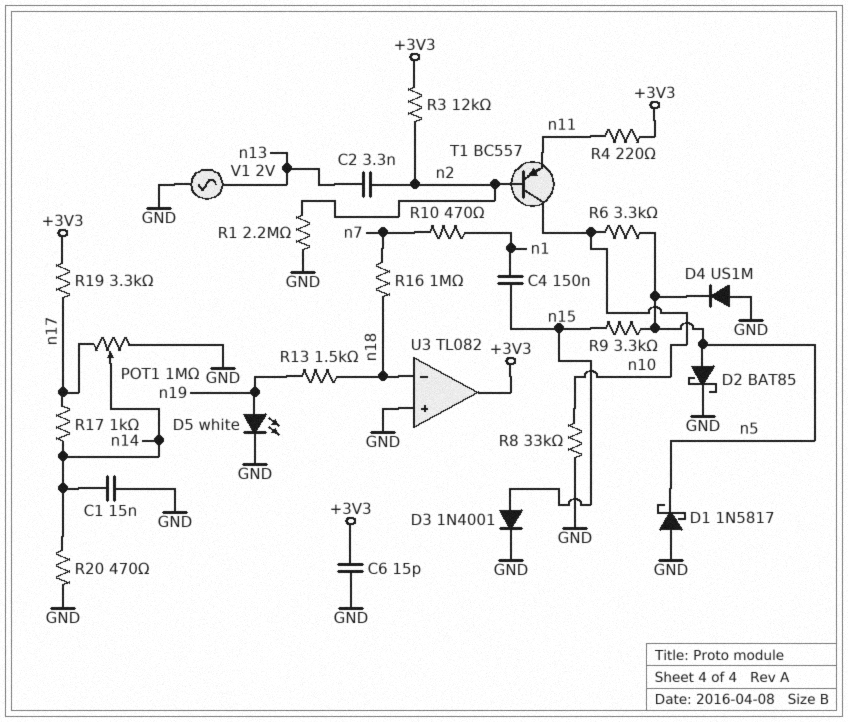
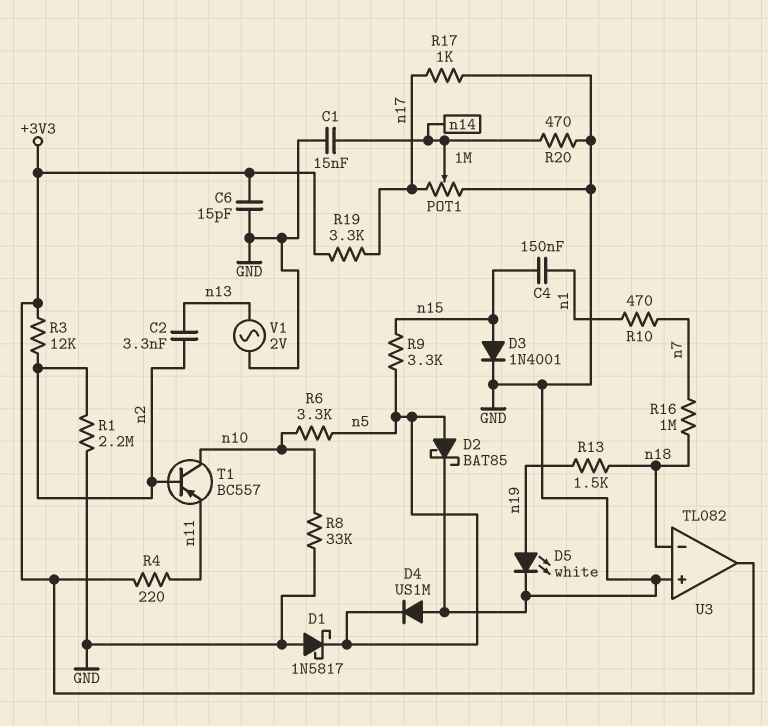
R17: 1k (n14, n17) -> 1k (GND, n17)

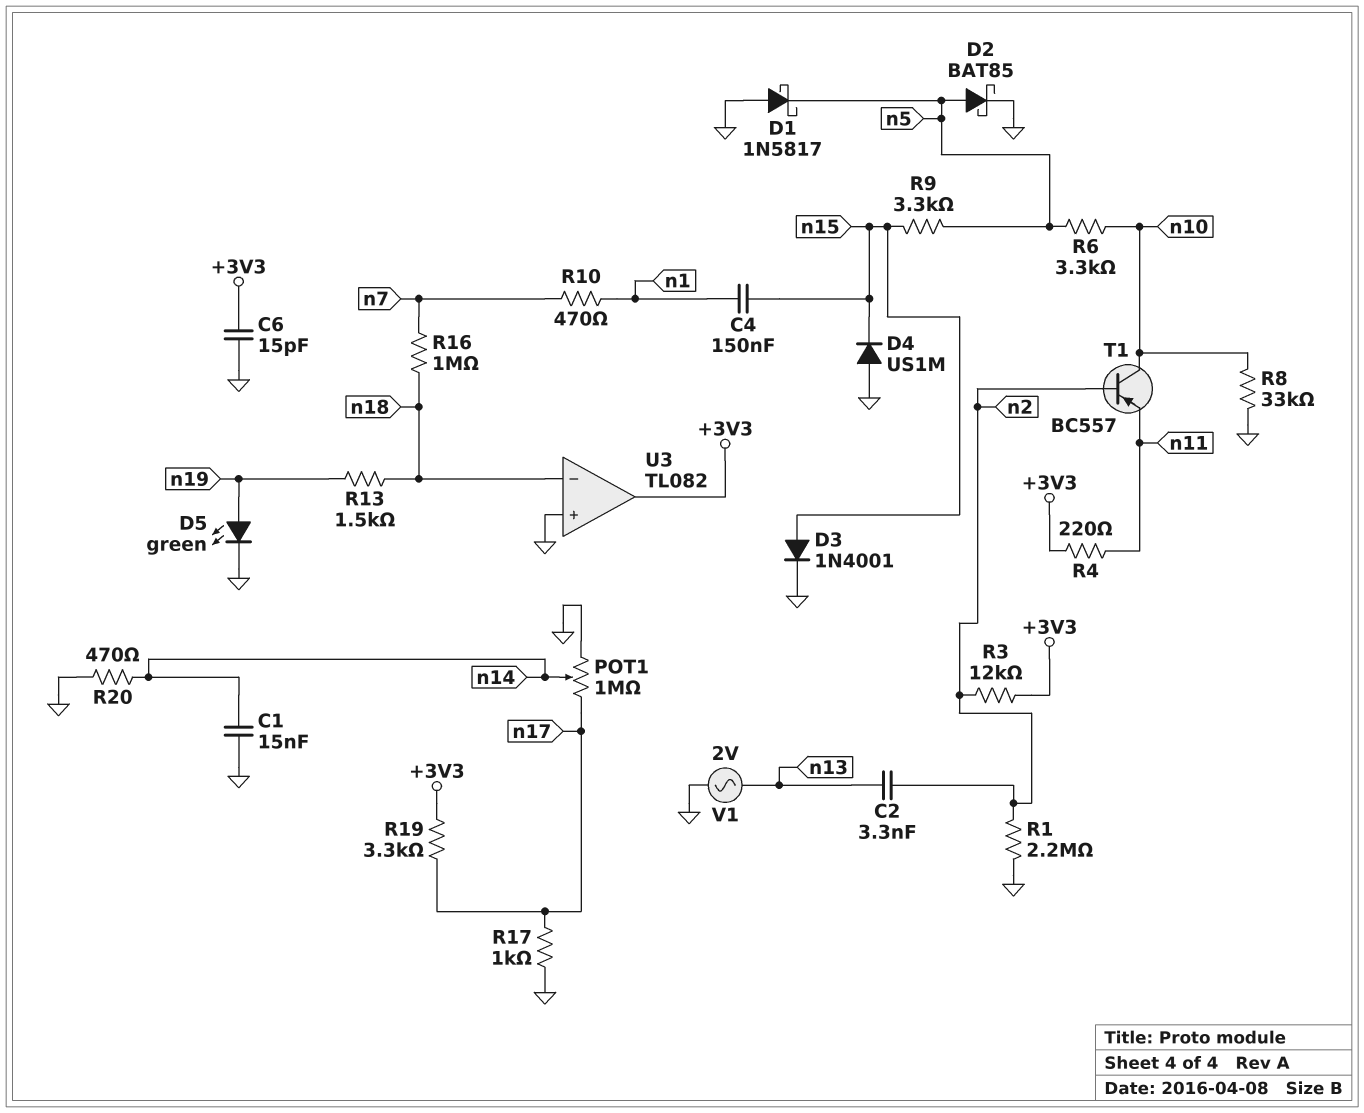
D4: diode US1M (A GND, K n5) -> diode US1M (A GND, K n15)
D5: LED white (A n19, K GND) -> LED green (A n19, K GND)

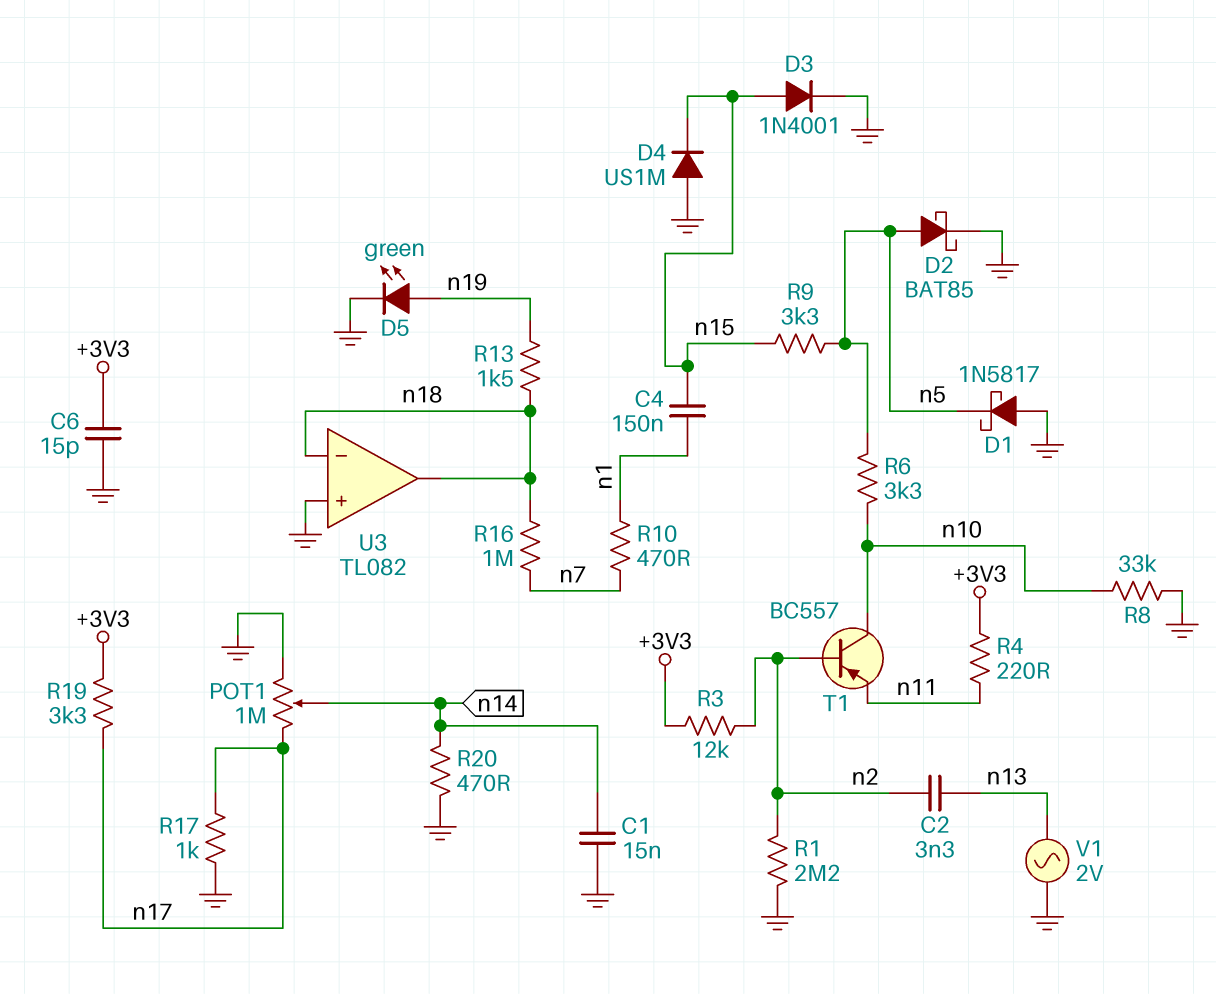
U3 pin out: +3V3 -> n18

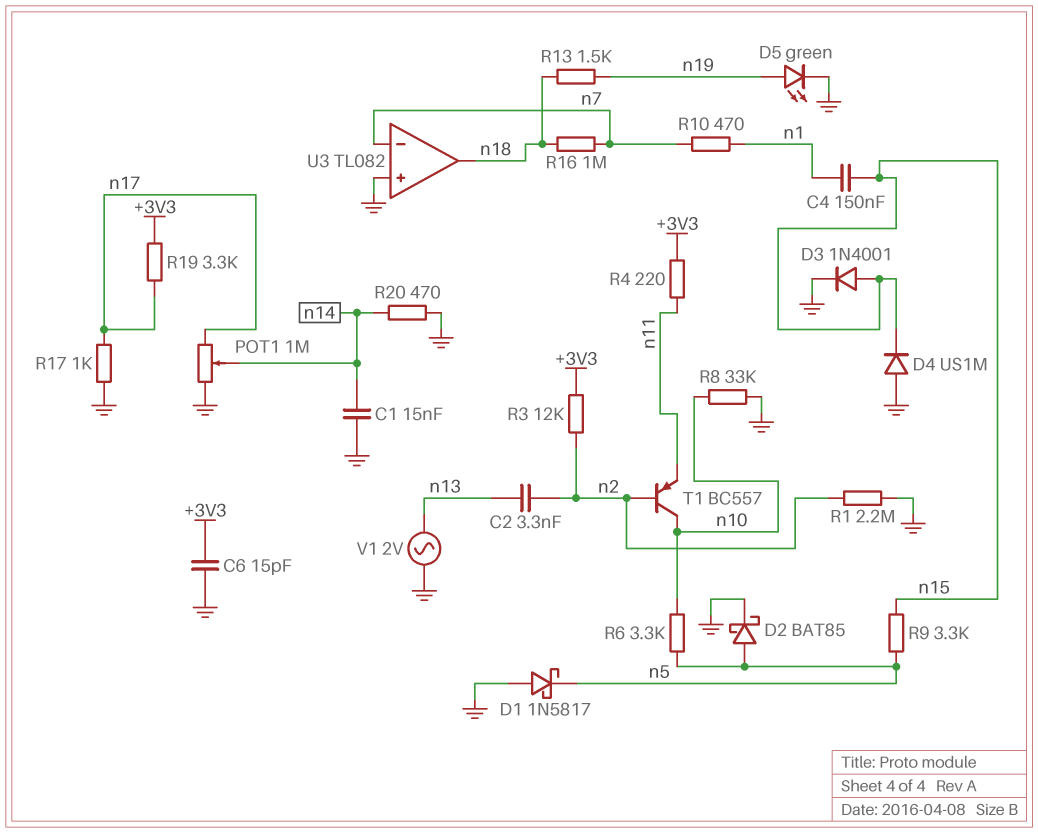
U3 pin in-: n18 -> n7

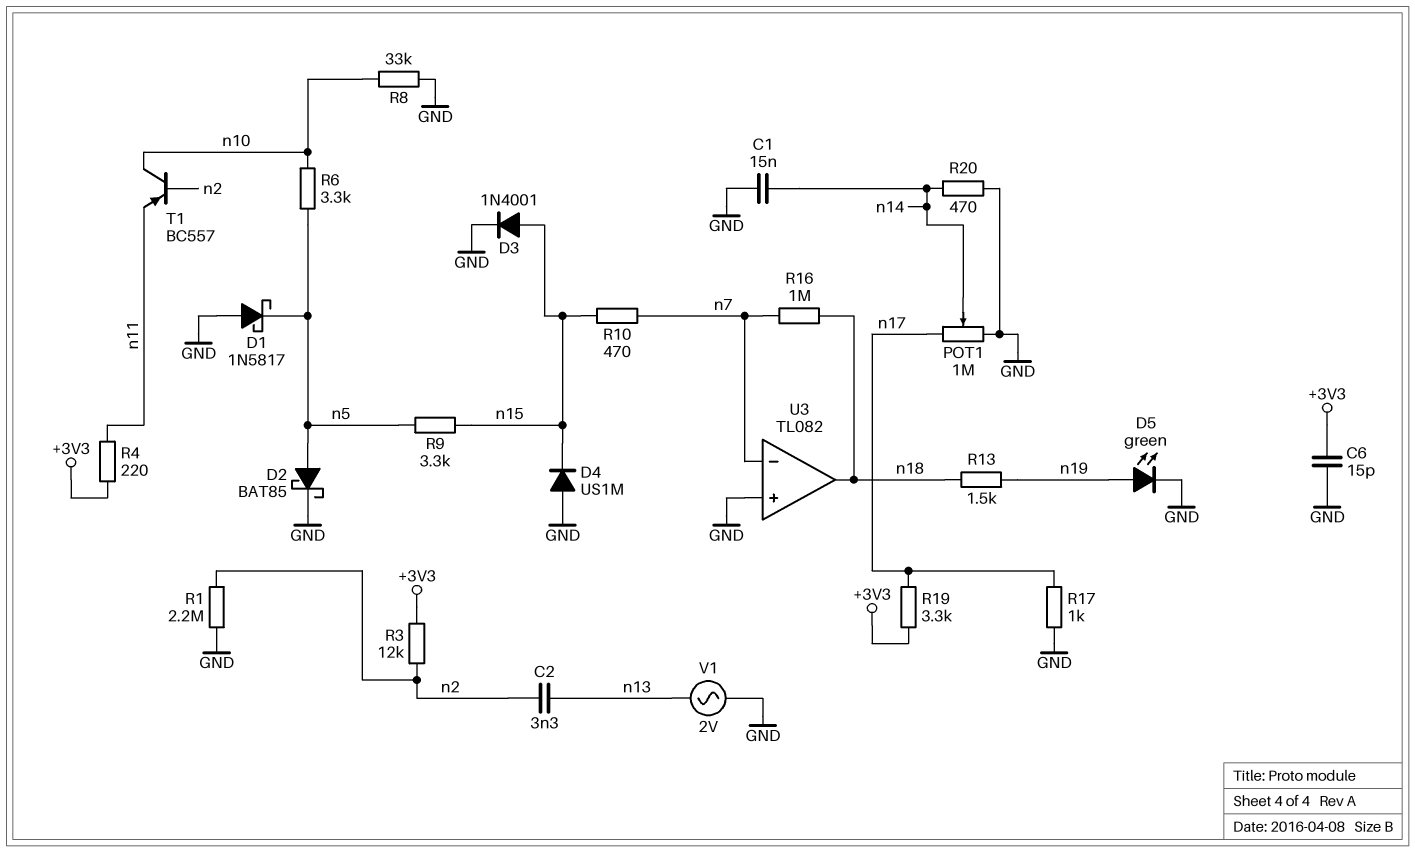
C4: 150nF (n1, n15) -> none
R10: 470 (n1, n7) -> 470 (n7, n15)

